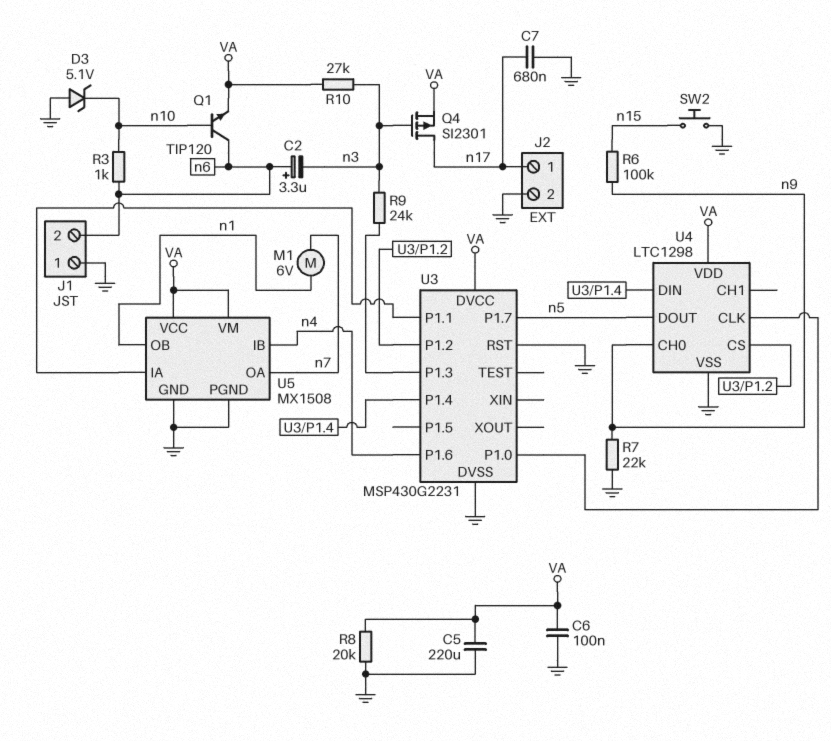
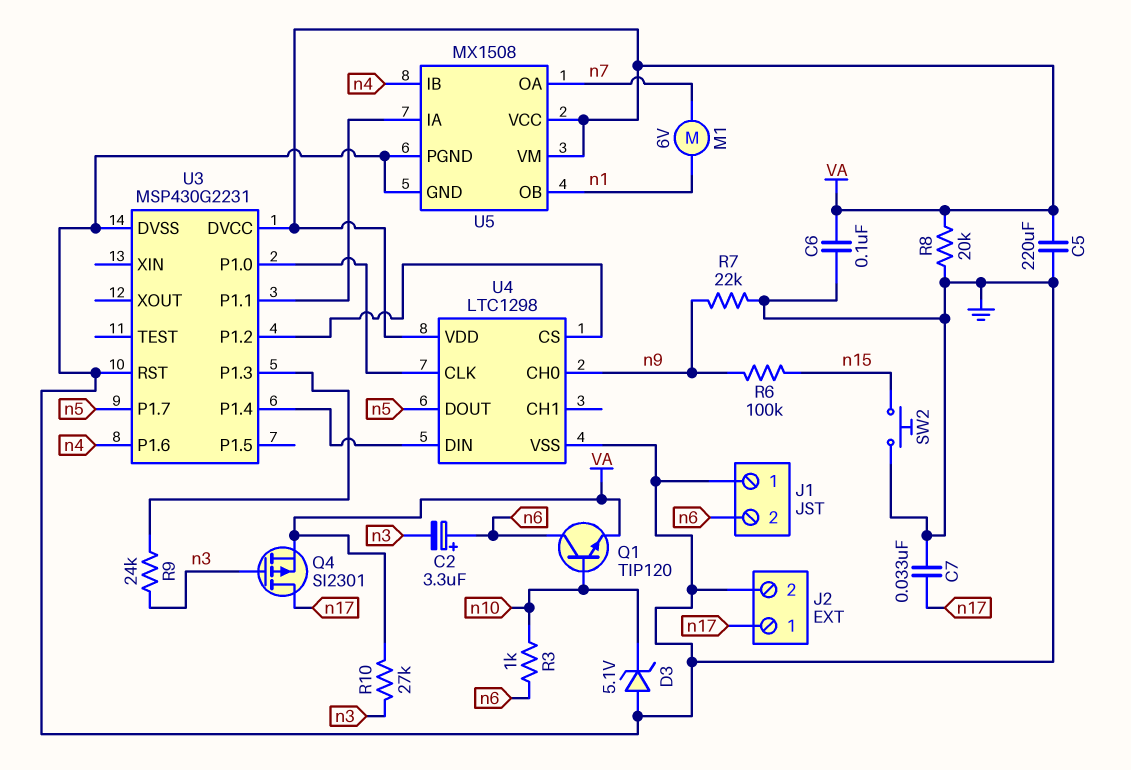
C7: 680nF (GND, n17) -> 33nF (GND, n17)

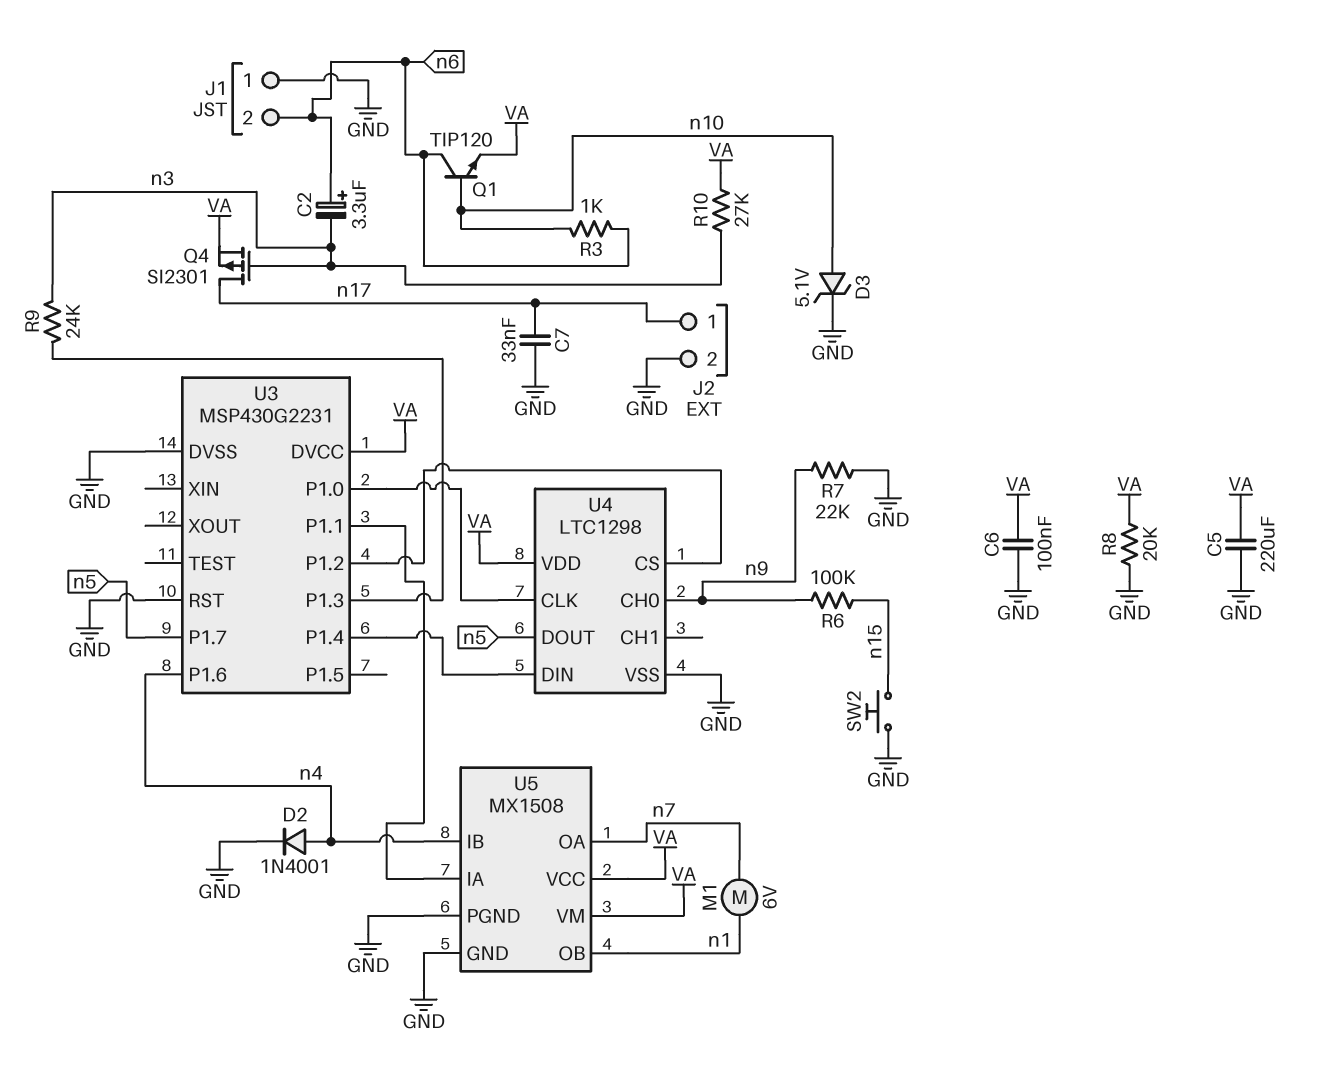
D2: none -> diode 1N4001 (A n4, K GND)
D3: zener 5.1V (A GND, K n10) -> zener 5.1V (A n10, K GND)

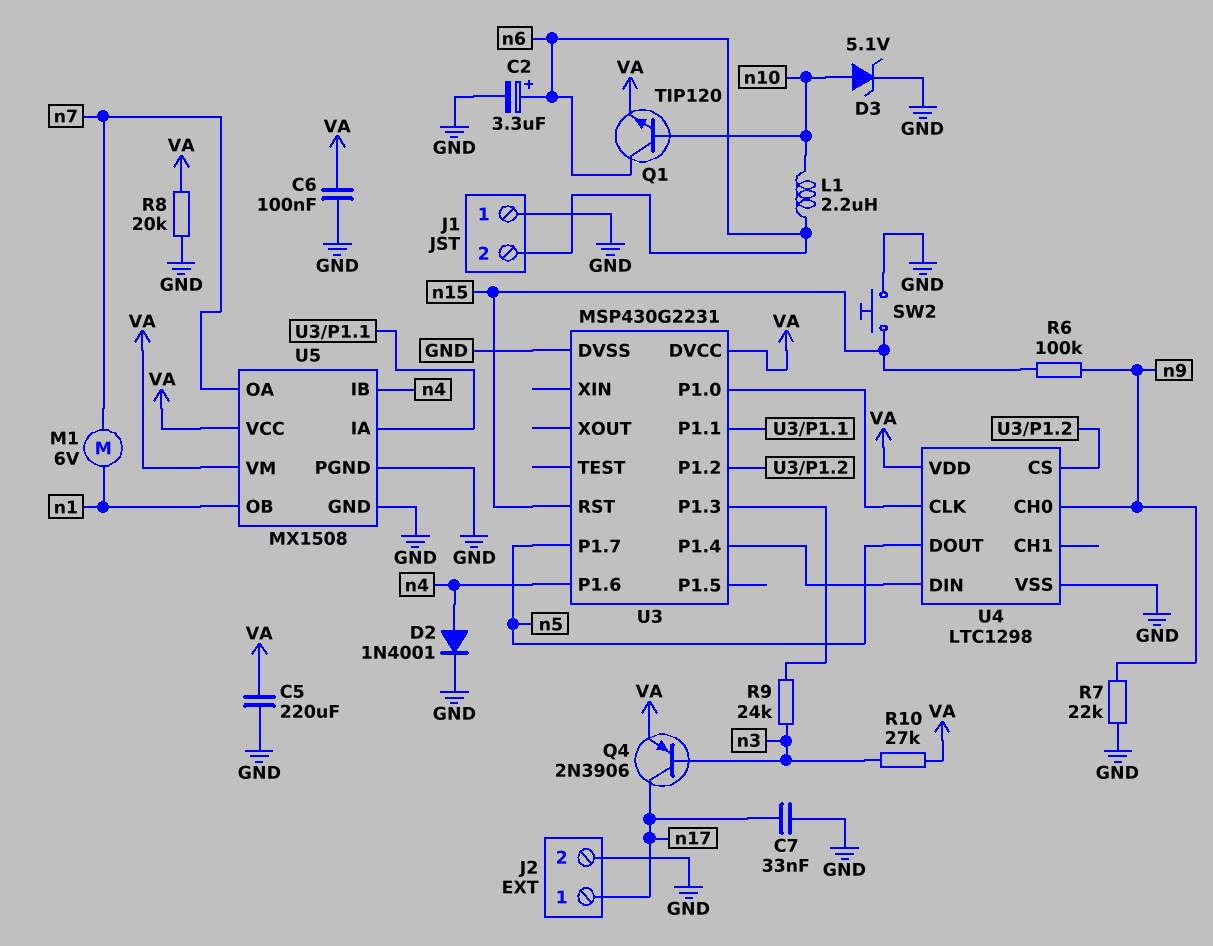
C2: 3.3uF (plus n6, minus n3) -> 3.3uF (plus n6, minus GND)
L1: none -> 2.2uH (n6, n10)
Q4: PMOS SI2301 (G n3, D n17, S VA) -> PNP 2N3906 (B n3, C n17, E VA)
R3: 1k (n6, n10) -> none
U3 pin RST: GND -> n15

